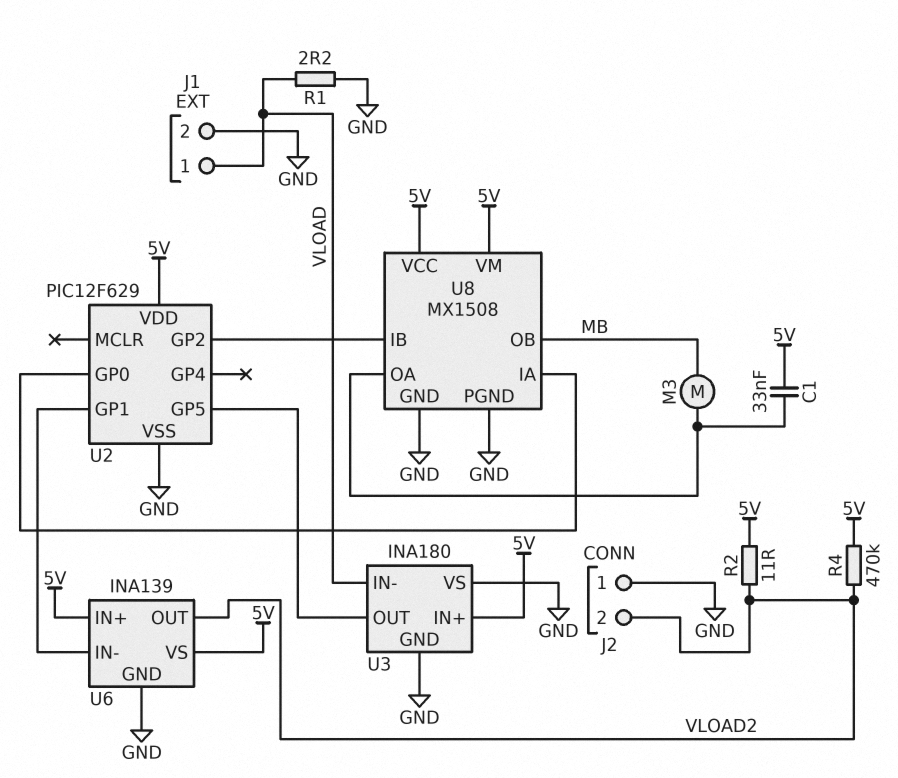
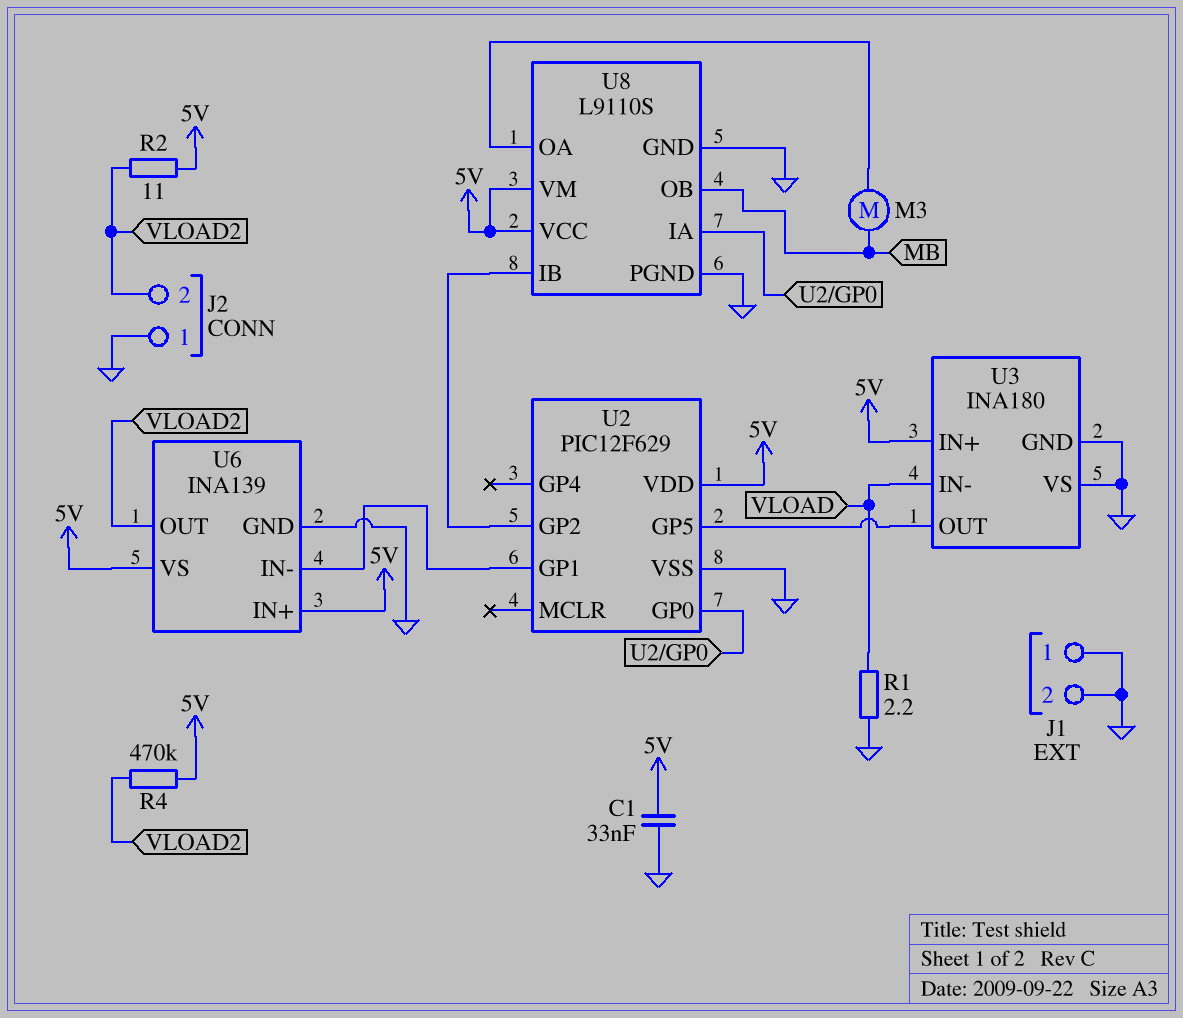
C1: 33nF (5V, U8/OA) -> 33nF (5V, GND)
J1 pin 1: VLOAD -> GND
U8: MX1508 -> L9110S

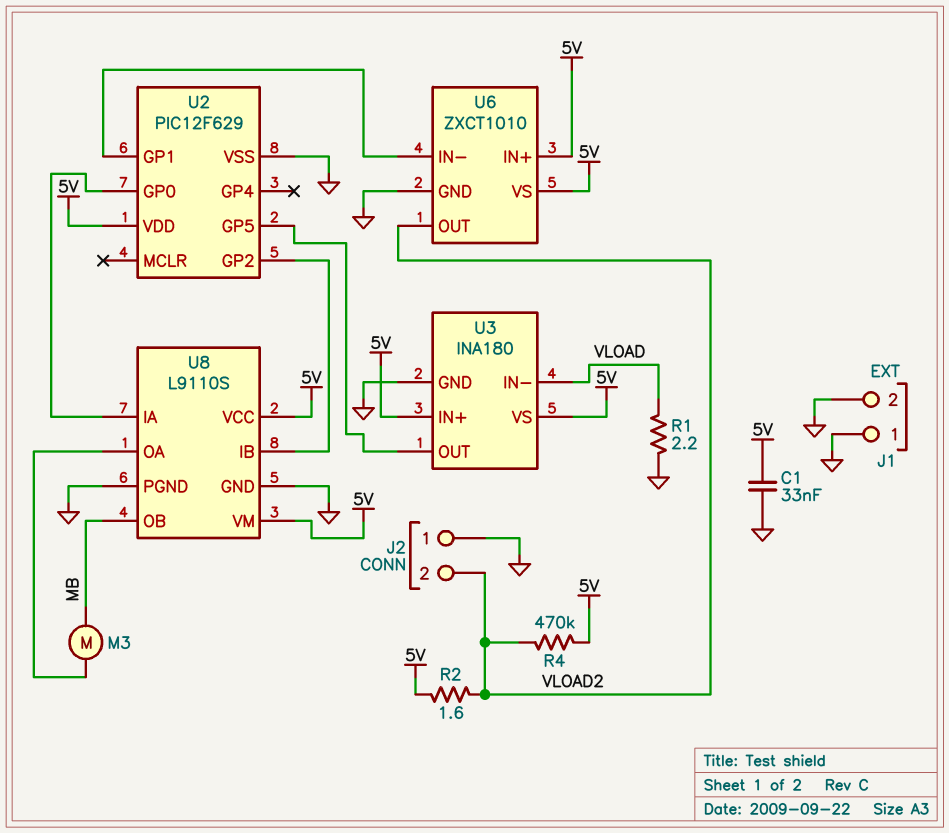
R2: 11 (5V, VLOAD2) -> 1.6 (5V, VLOAD2)
U3 pin VS: GND -> 5V
U6: INA139 -> ZXCT1010

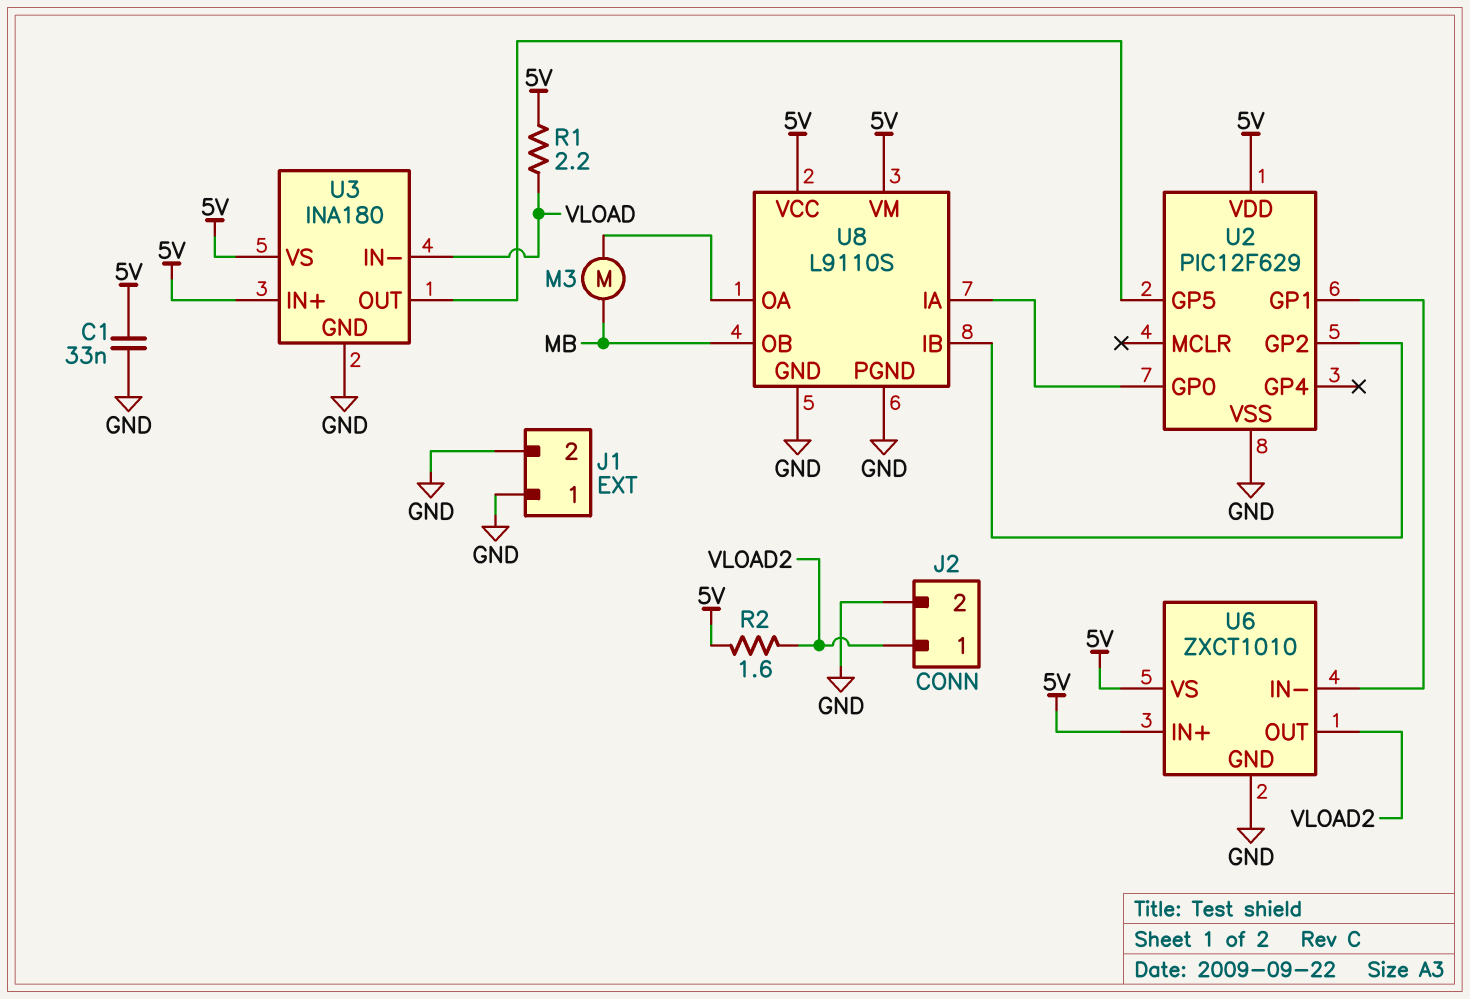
J2 pin 1: GND -> VLOAD2
J2 pin 2: VLOAD2 -> GND
R1: 2.2 (GND, VLOAD) -> 2.2 (5V, VLOAD)
R4: 470k (5V, VLOAD2) -> none

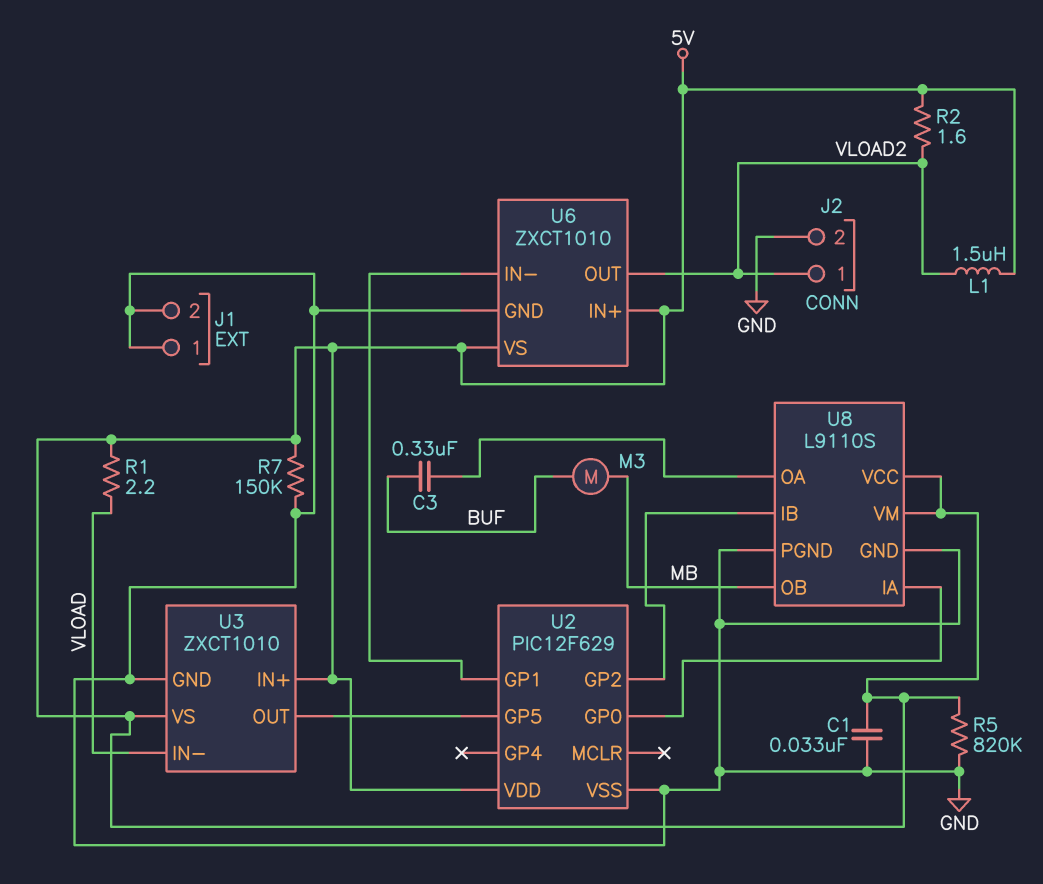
C3: none -> 330nF (BUF, U8/OA)
L1: none -> 1.5uH (5V, VLOAD2)
M3: motor (MB, U8/OA) -> motor (BUF, MB)
R5: none -> 820k (5V, GND)
R7: none -> 150k (5V, GND)
U3: INA180 -> ZXCT1010

